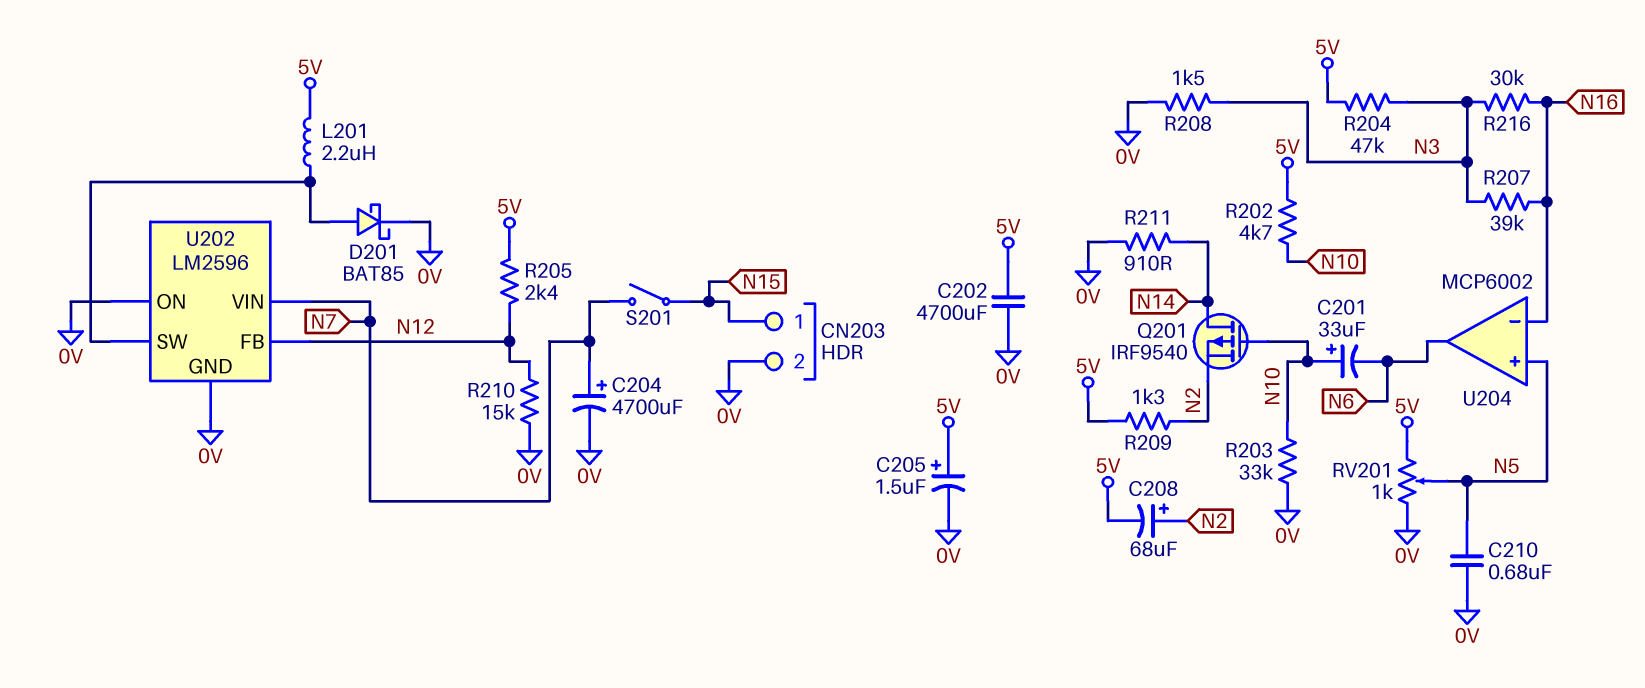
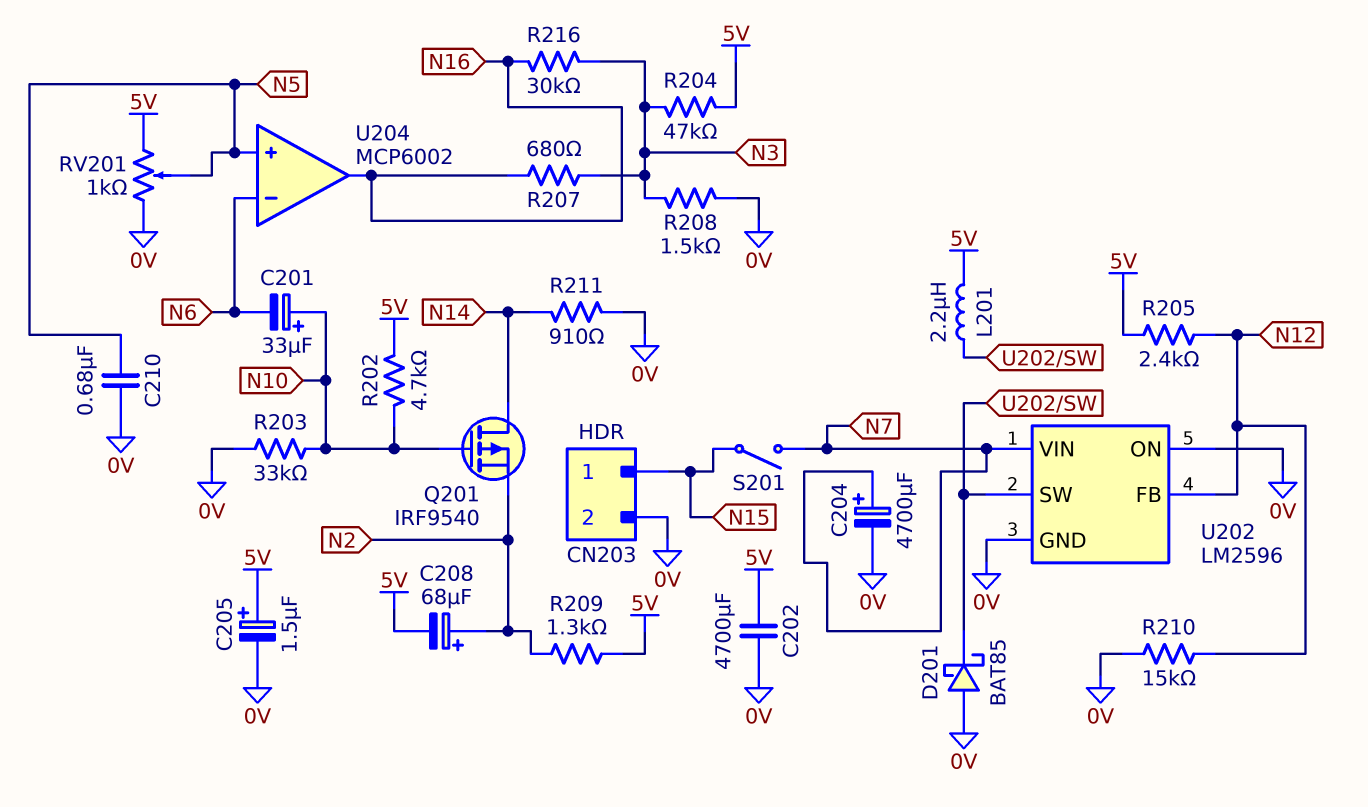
D201: schottky BAT85 (A U202/SW, K 0V) -> schottky BAT85 (A 0V, K U202/SW)
R207: 39k (N3, N16) -> 680 (N3, N16)
U204 pin in-: N16 -> N6
U204 pin out: N6 -> N16

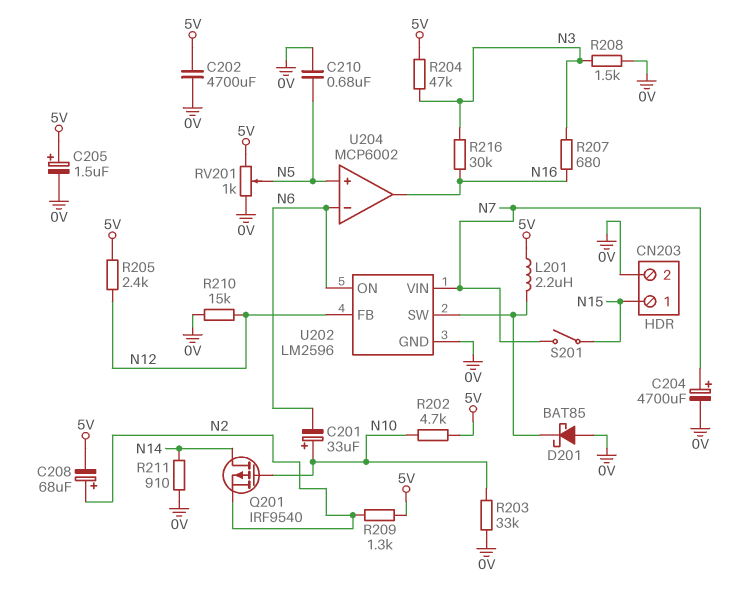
U202 pin ON: 0V -> N6

